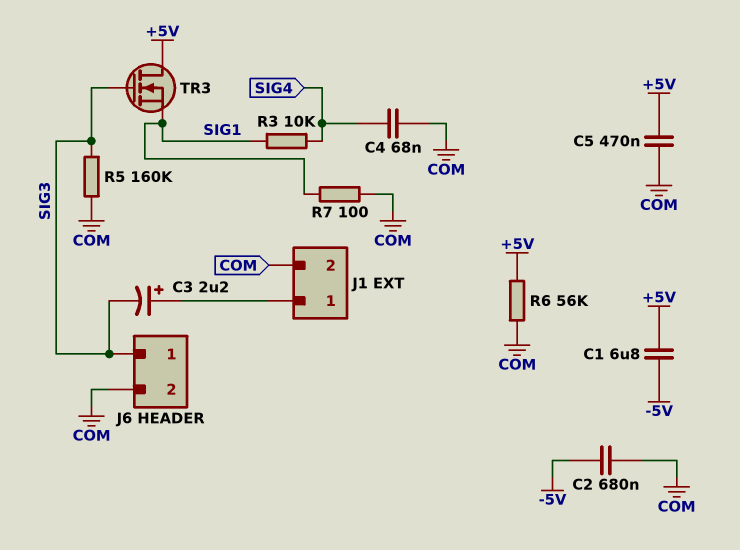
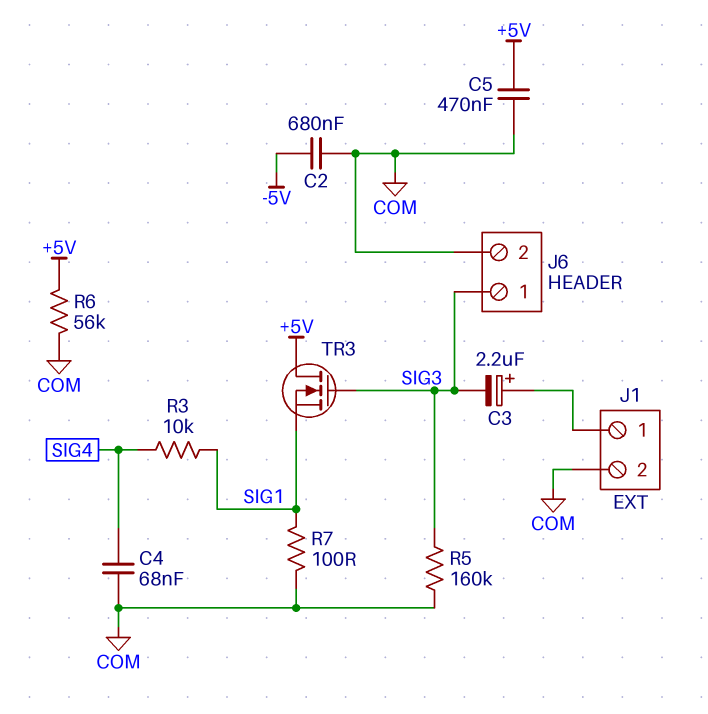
C1: 6.8uF (+5V, -5V) -> none

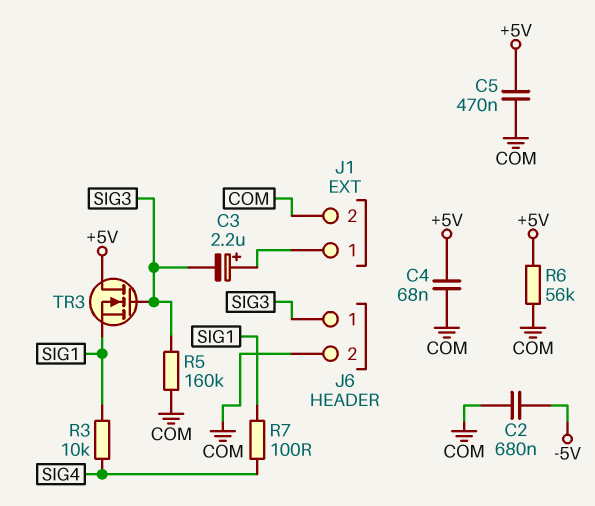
C4: 68nF (COM, SIG4) -> 68nF (+5V, COM)
R7: 100 (COM, SIG1) -> 100 (SIG1, SIG4)

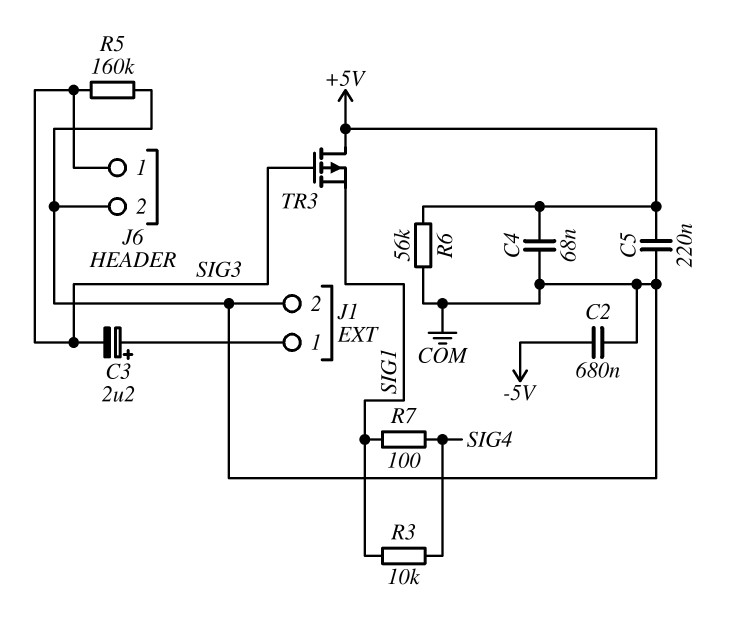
C5: 470nF (+5V, COM) -> 220nF (+5V, COM)
TR3: NMOS (G SIG3, D +5V, S SIG1) -> PMOS (G SIG3, D +5V, S SIG1)

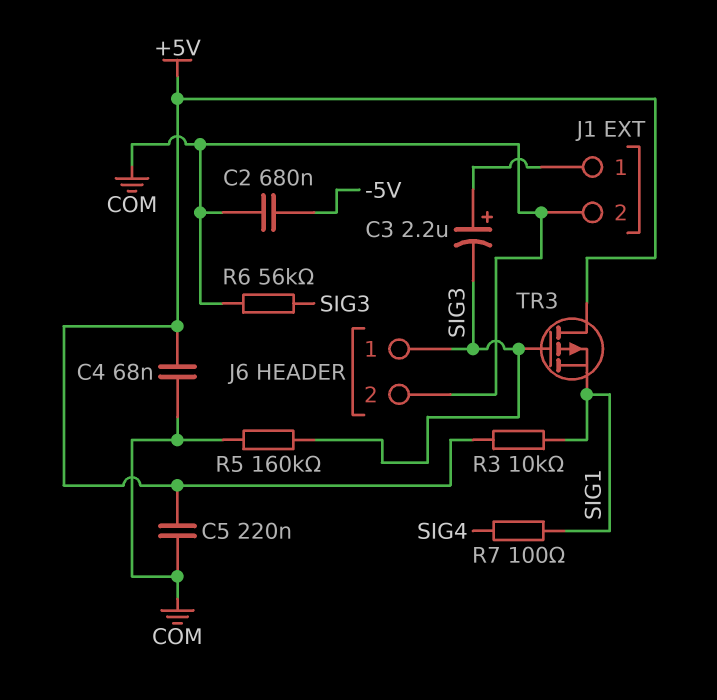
R3: 10k (SIG1, SIG4) -> 10k (+5V, SIG1)
R6: 56k (+5V, COM) -> 56k (COM, SIG3)

